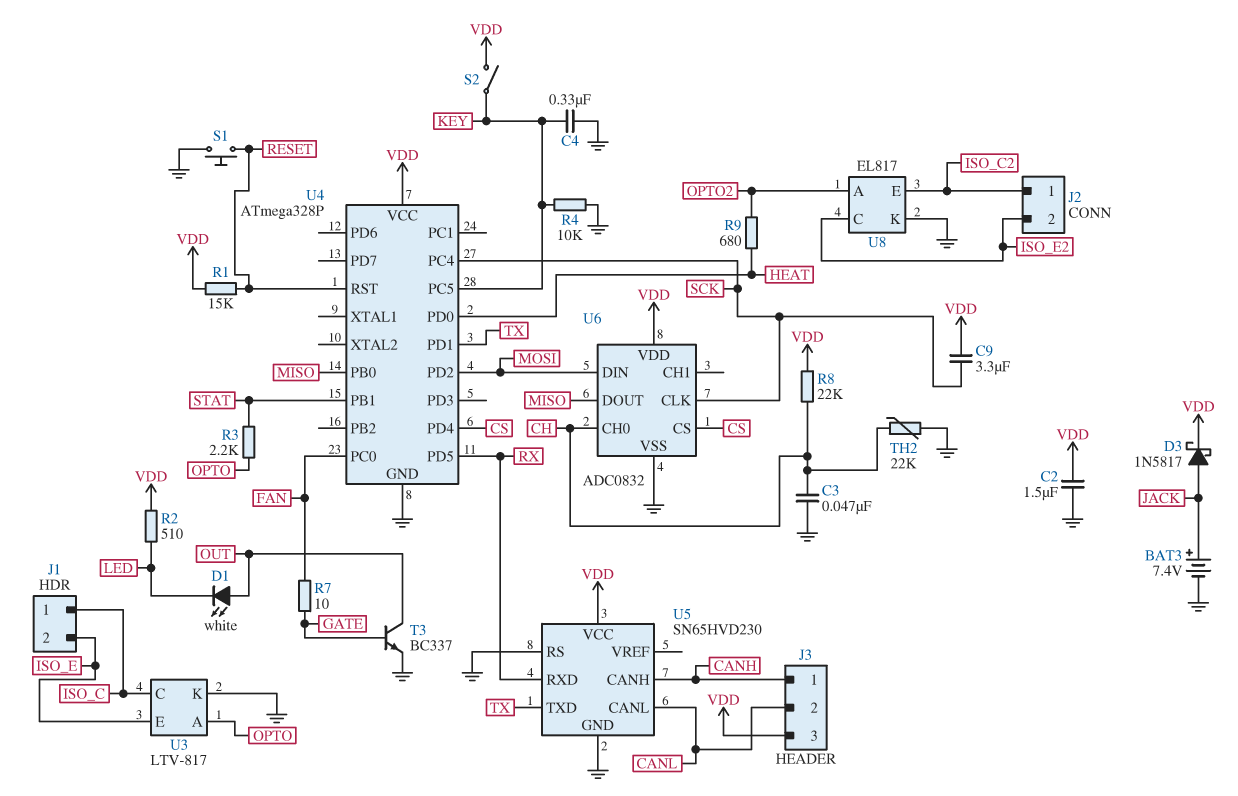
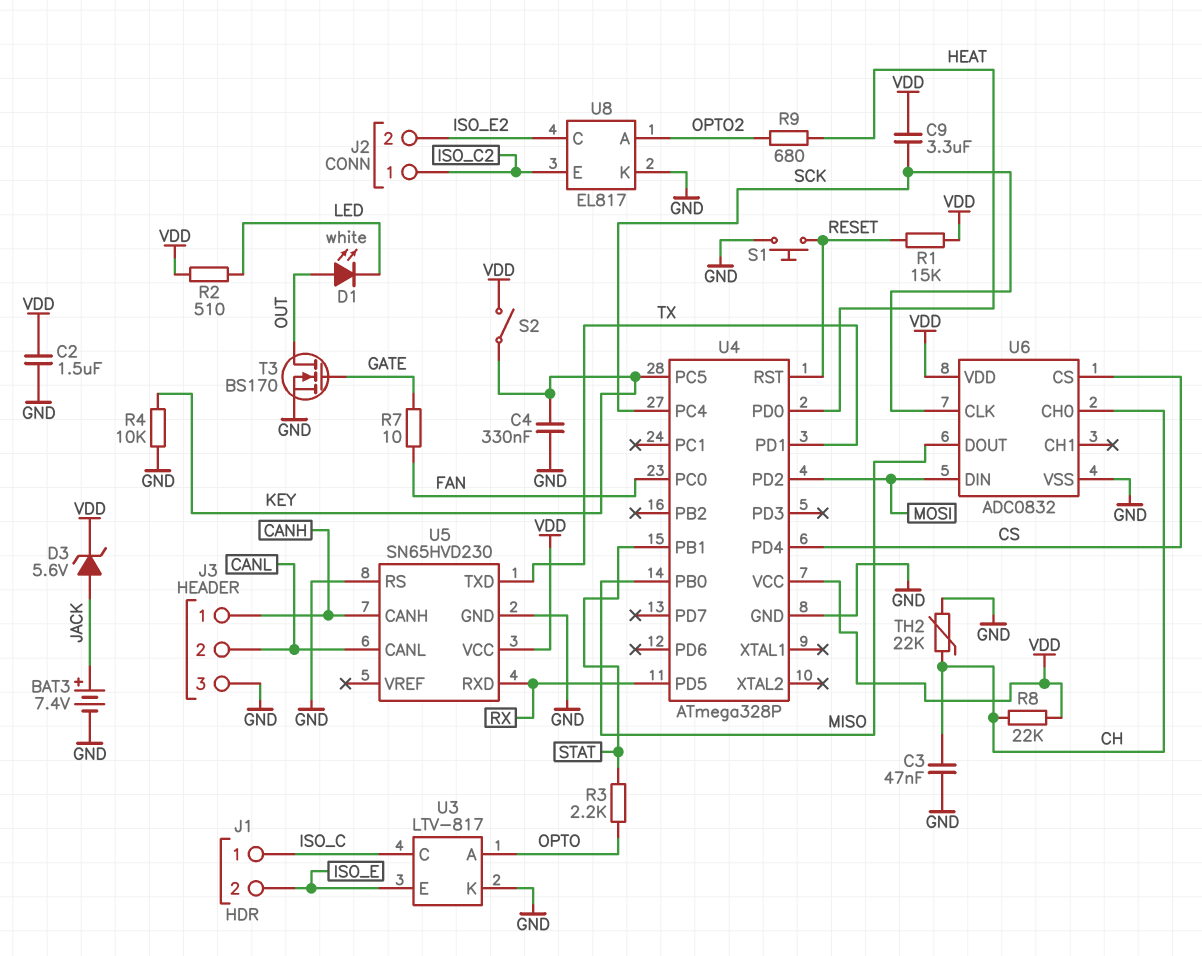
D3: schottky 1N5817 (A JACK, K VDD) -> zener 5.6V (A JACK, K VDD)
J3 pin 3: VDD -> GND
T3: NPN BC337 (B GATE, C OUT, E GND) -> NMOS BS170 (G GATE, D OUT, S GND)

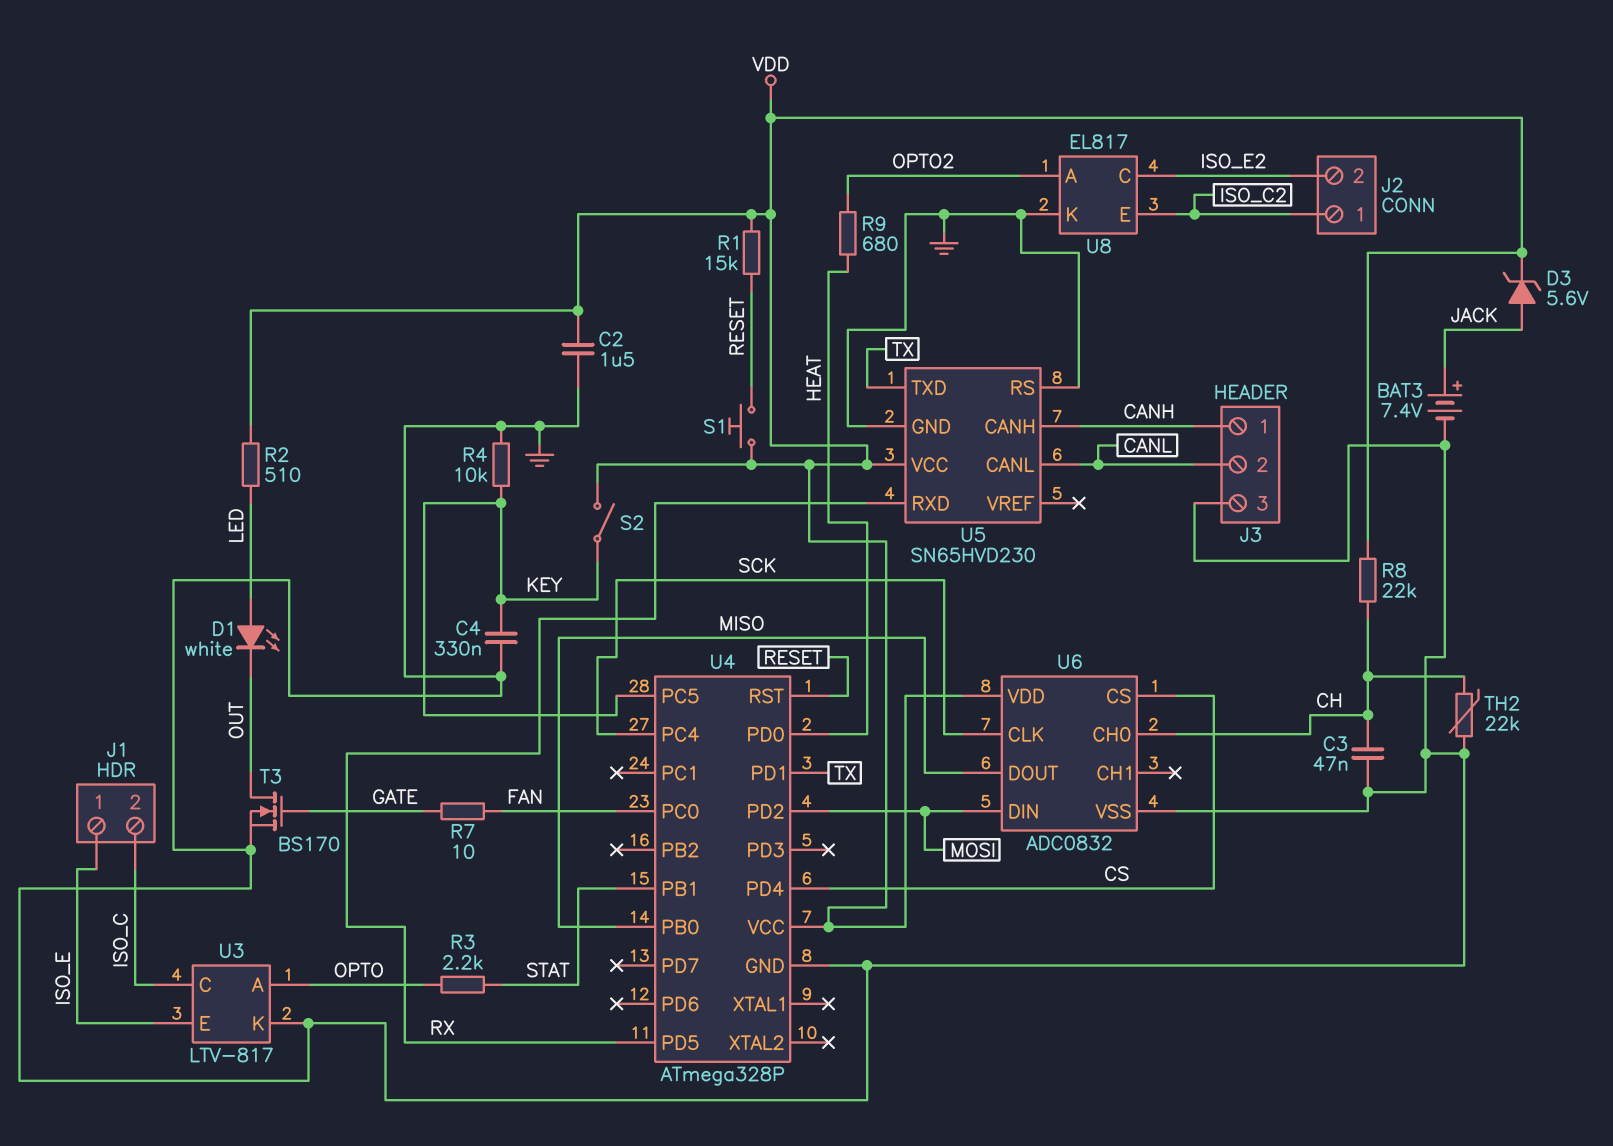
C9: 3.3uF (SCK, VDD) -> none
D1: LED white (A OUT, K LED) -> LED white (A LED, K OUT)
J1 pin 1: ISO_C -> ISO_E
J1 pin 2: ISO_E -> ISO_C
S1: button (GND, RESET) -> button (RESET, VDD)

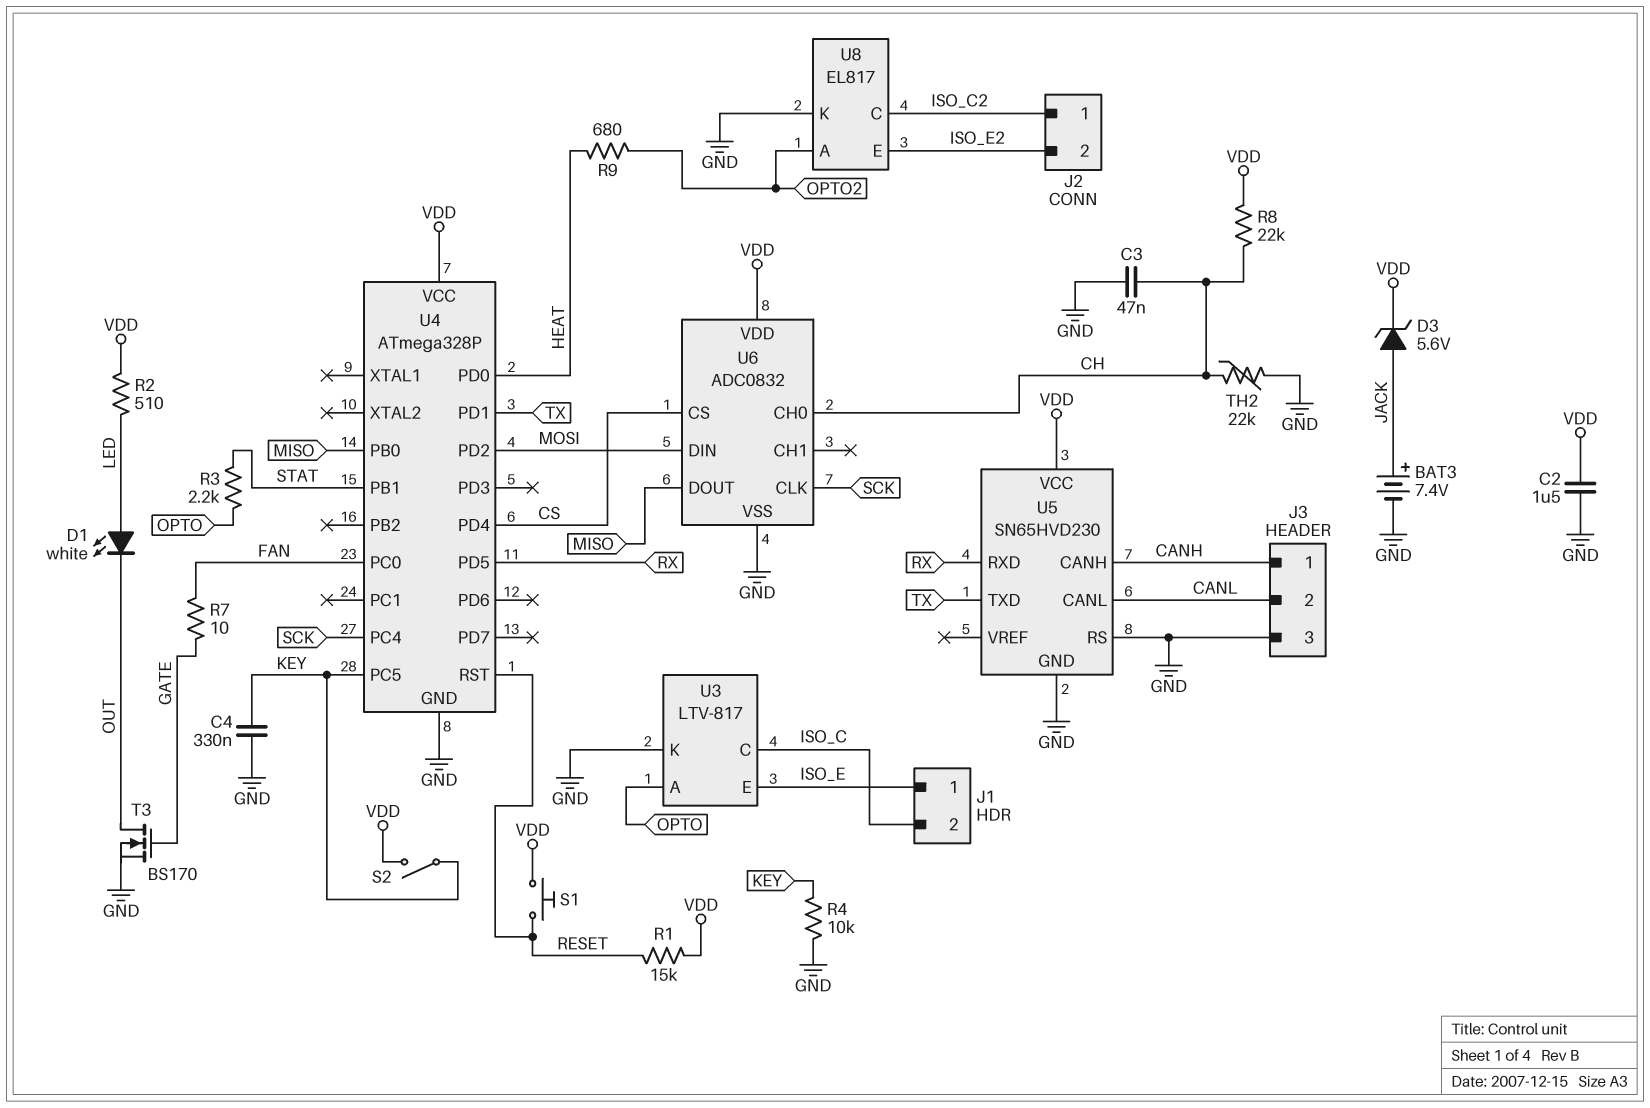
U8 pin C: ISO_E2 -> ISO_C2
U8 pin E: ISO_C2 -> ISO_E2

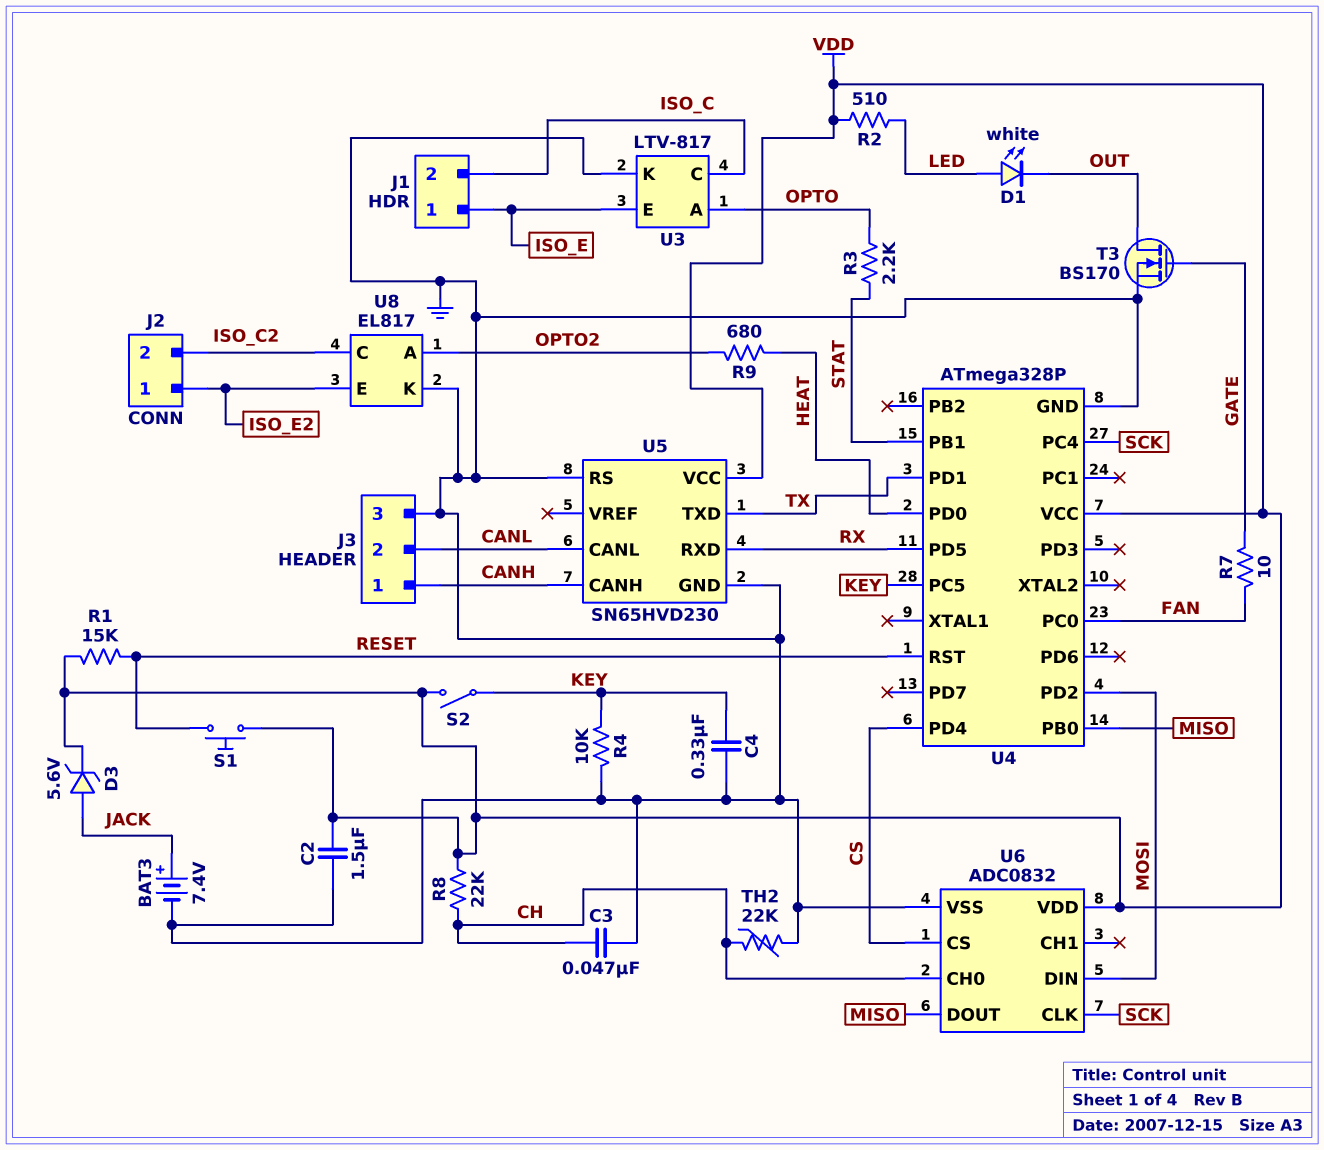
J2 pin 1: ISO_C2 -> ISO_E2
J2 pin 2: ISO_E2 -> ISO_C2

